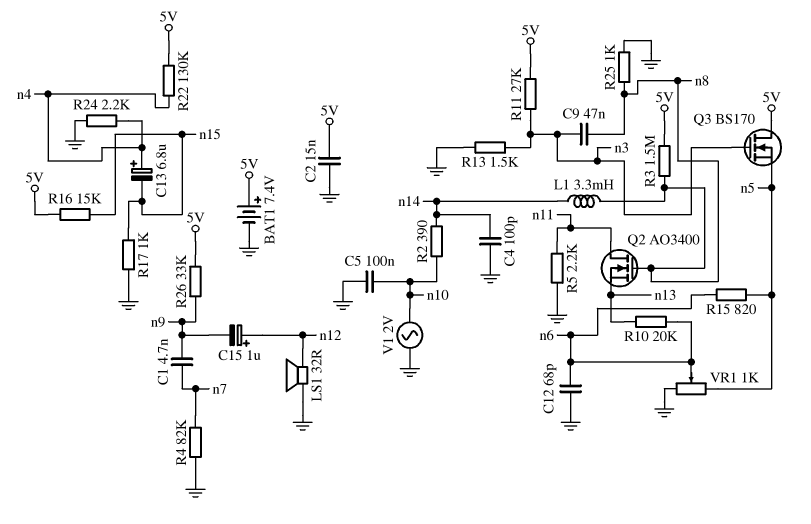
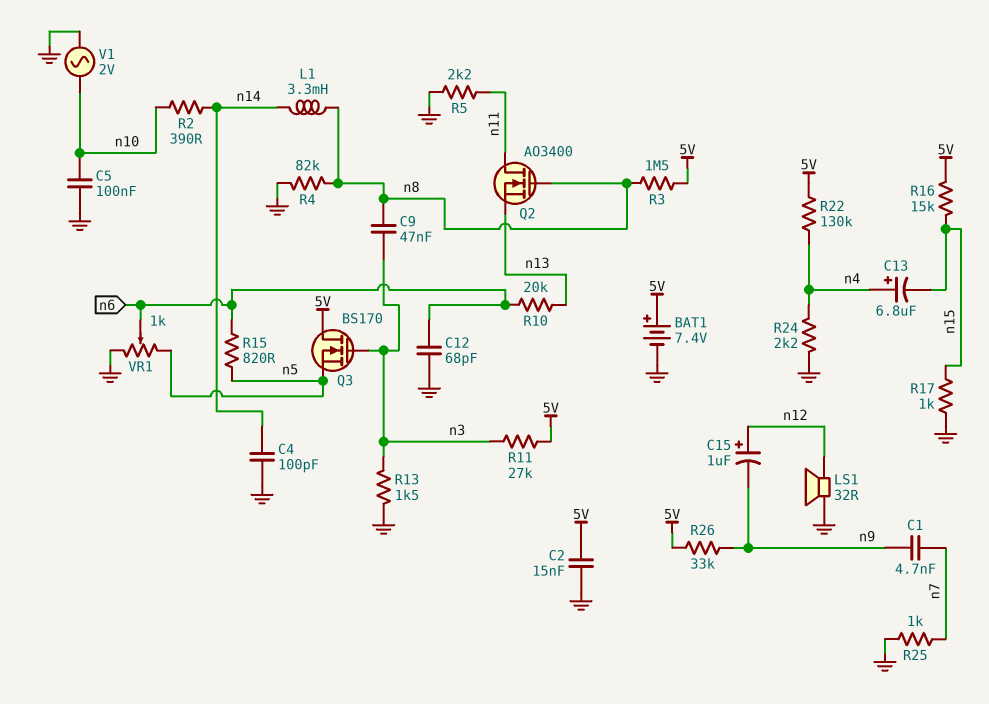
R4: 82k (GND, n7) -> 82k (GND, n8)
R25: 1k (GND, n8) -> 1k (GND, n7)

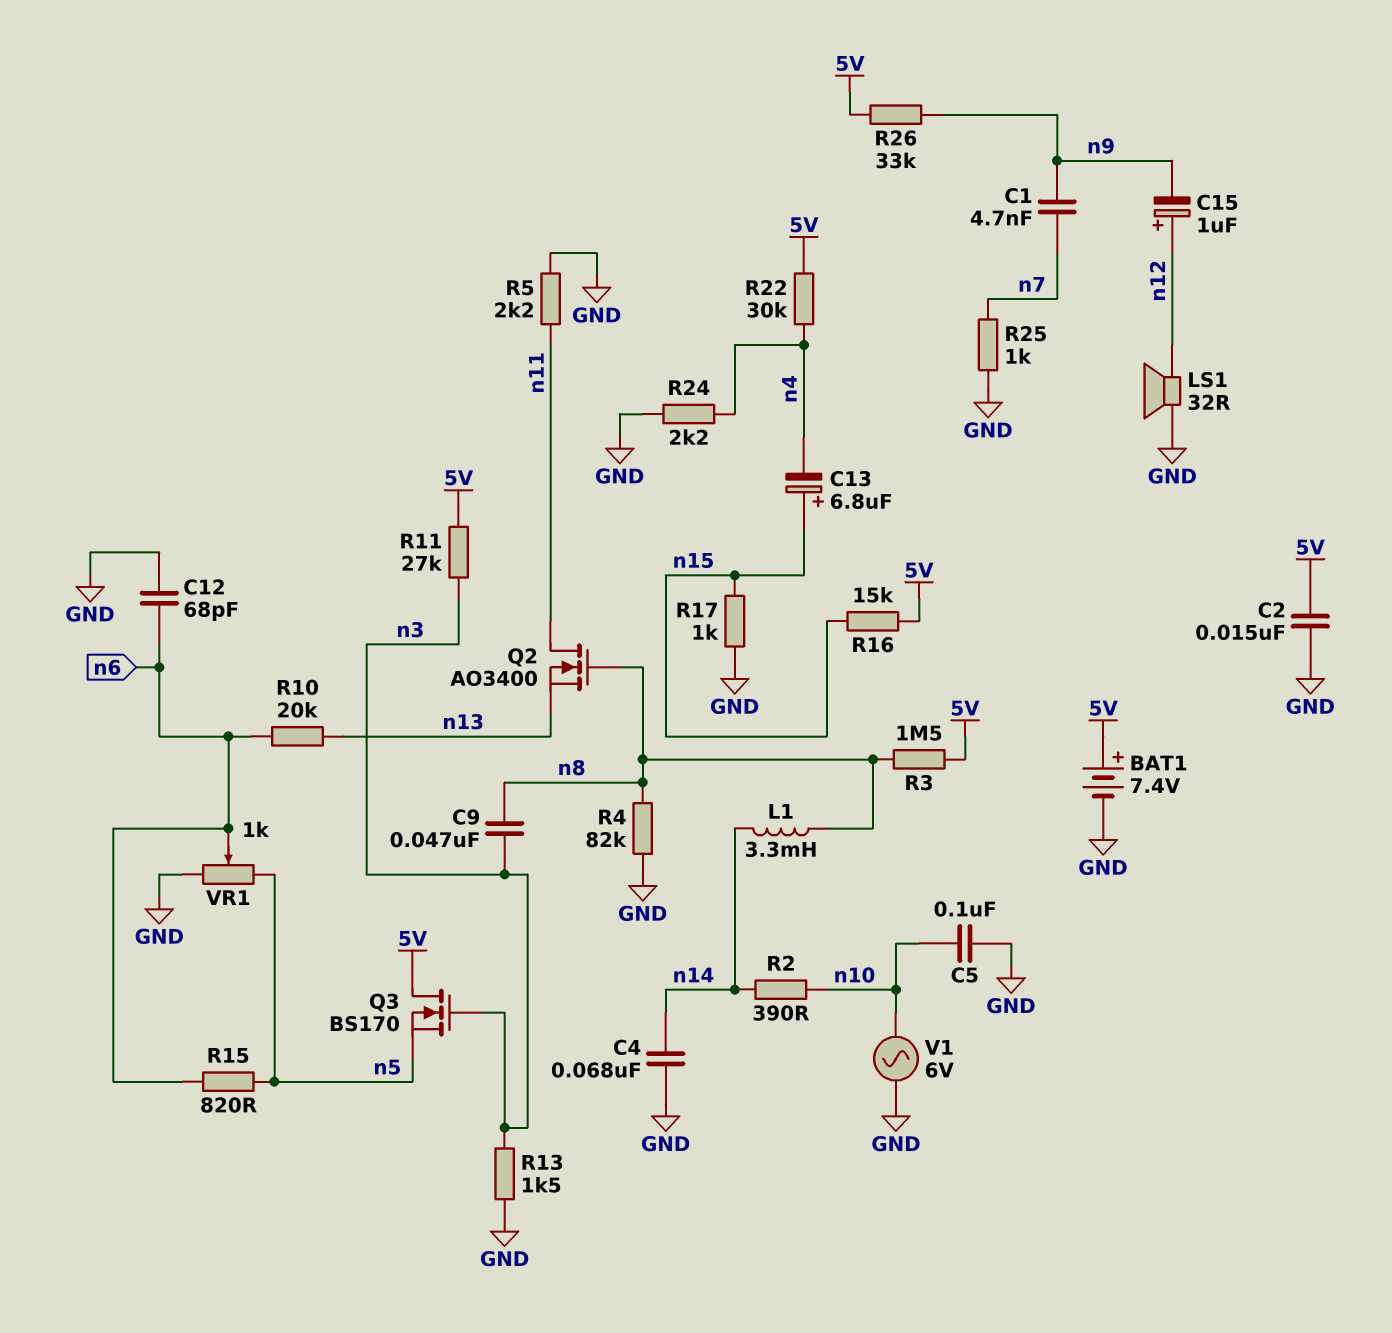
C4: 100pF (GND, n14) -> 68nF (GND, n14)
C13: 6.8uF (plus n4, minus n15) -> 6.8uF (plus n15, minus n4)
R22: 130k (5V, n4) -> 30k (5V, n4)
V1: AC 2V (GND, n10) -> AC 6V (GND, n10)

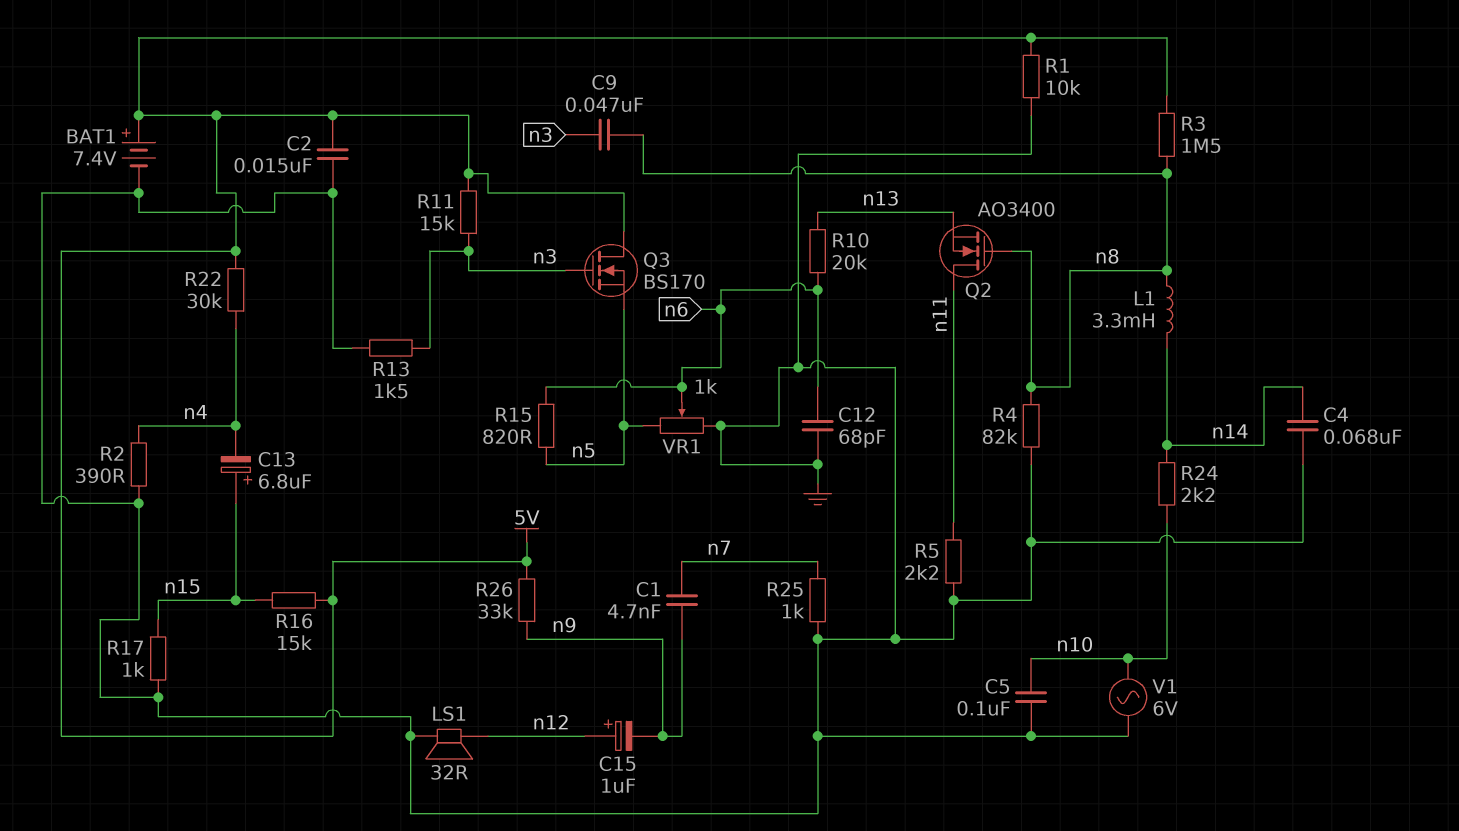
R1: none -> 10k (5V, GND)
R2: 390 (n10, n14) -> 390 (GND, n4)
R11: 27k (5V, n3) -> 15k (5V, n3)
R24: 2.2k (GND, n4) -> 2.2k (n10, n14)

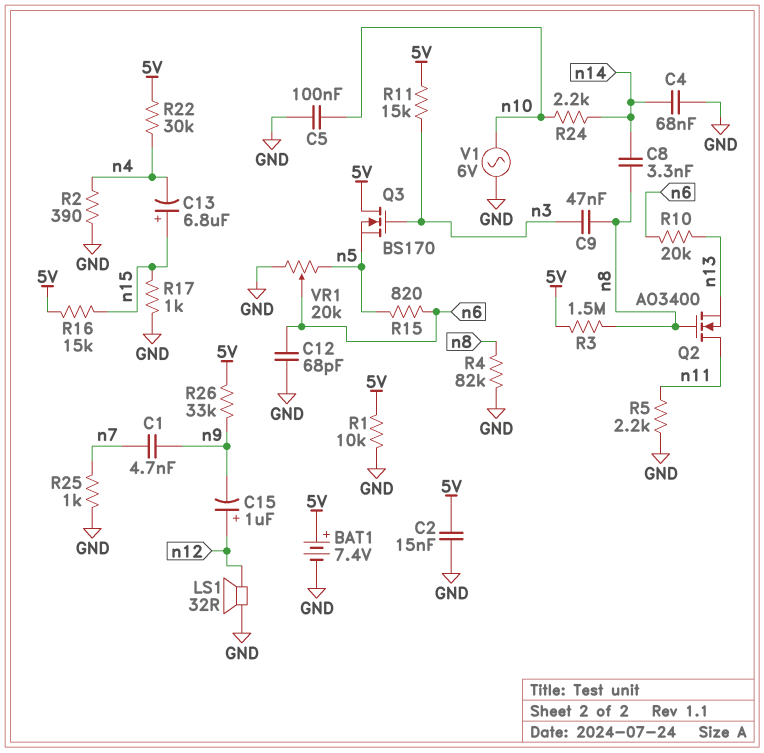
C8: none -> 3.3nF (n8, n14)
L1: 3.3mH (n8, n14) -> none
R13: 1.5k (GND, n3) -> none
VR1: 1k (GND, n5, wiper n6) -> 20k (GND, n5, wiper n6)

